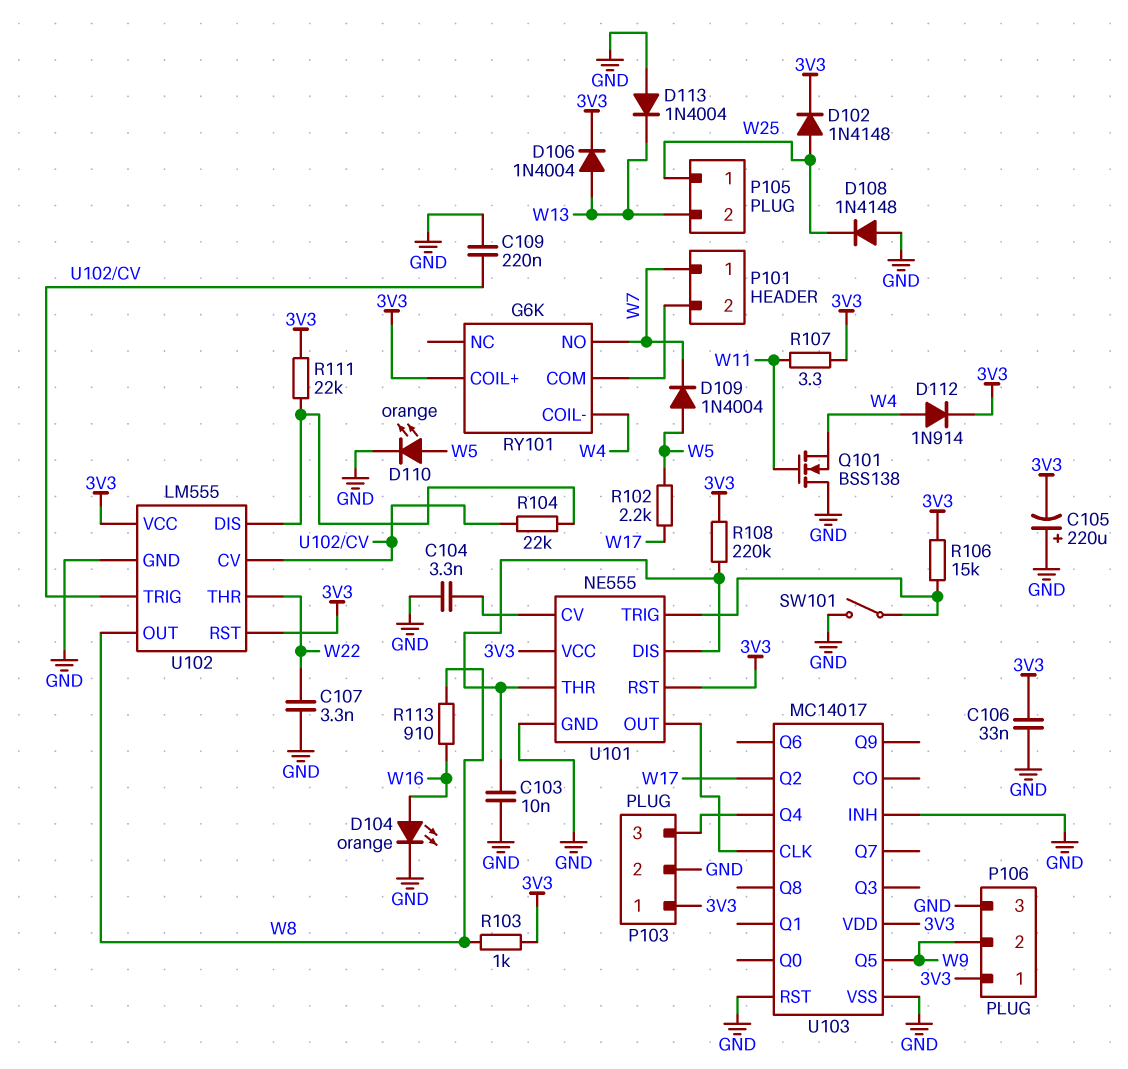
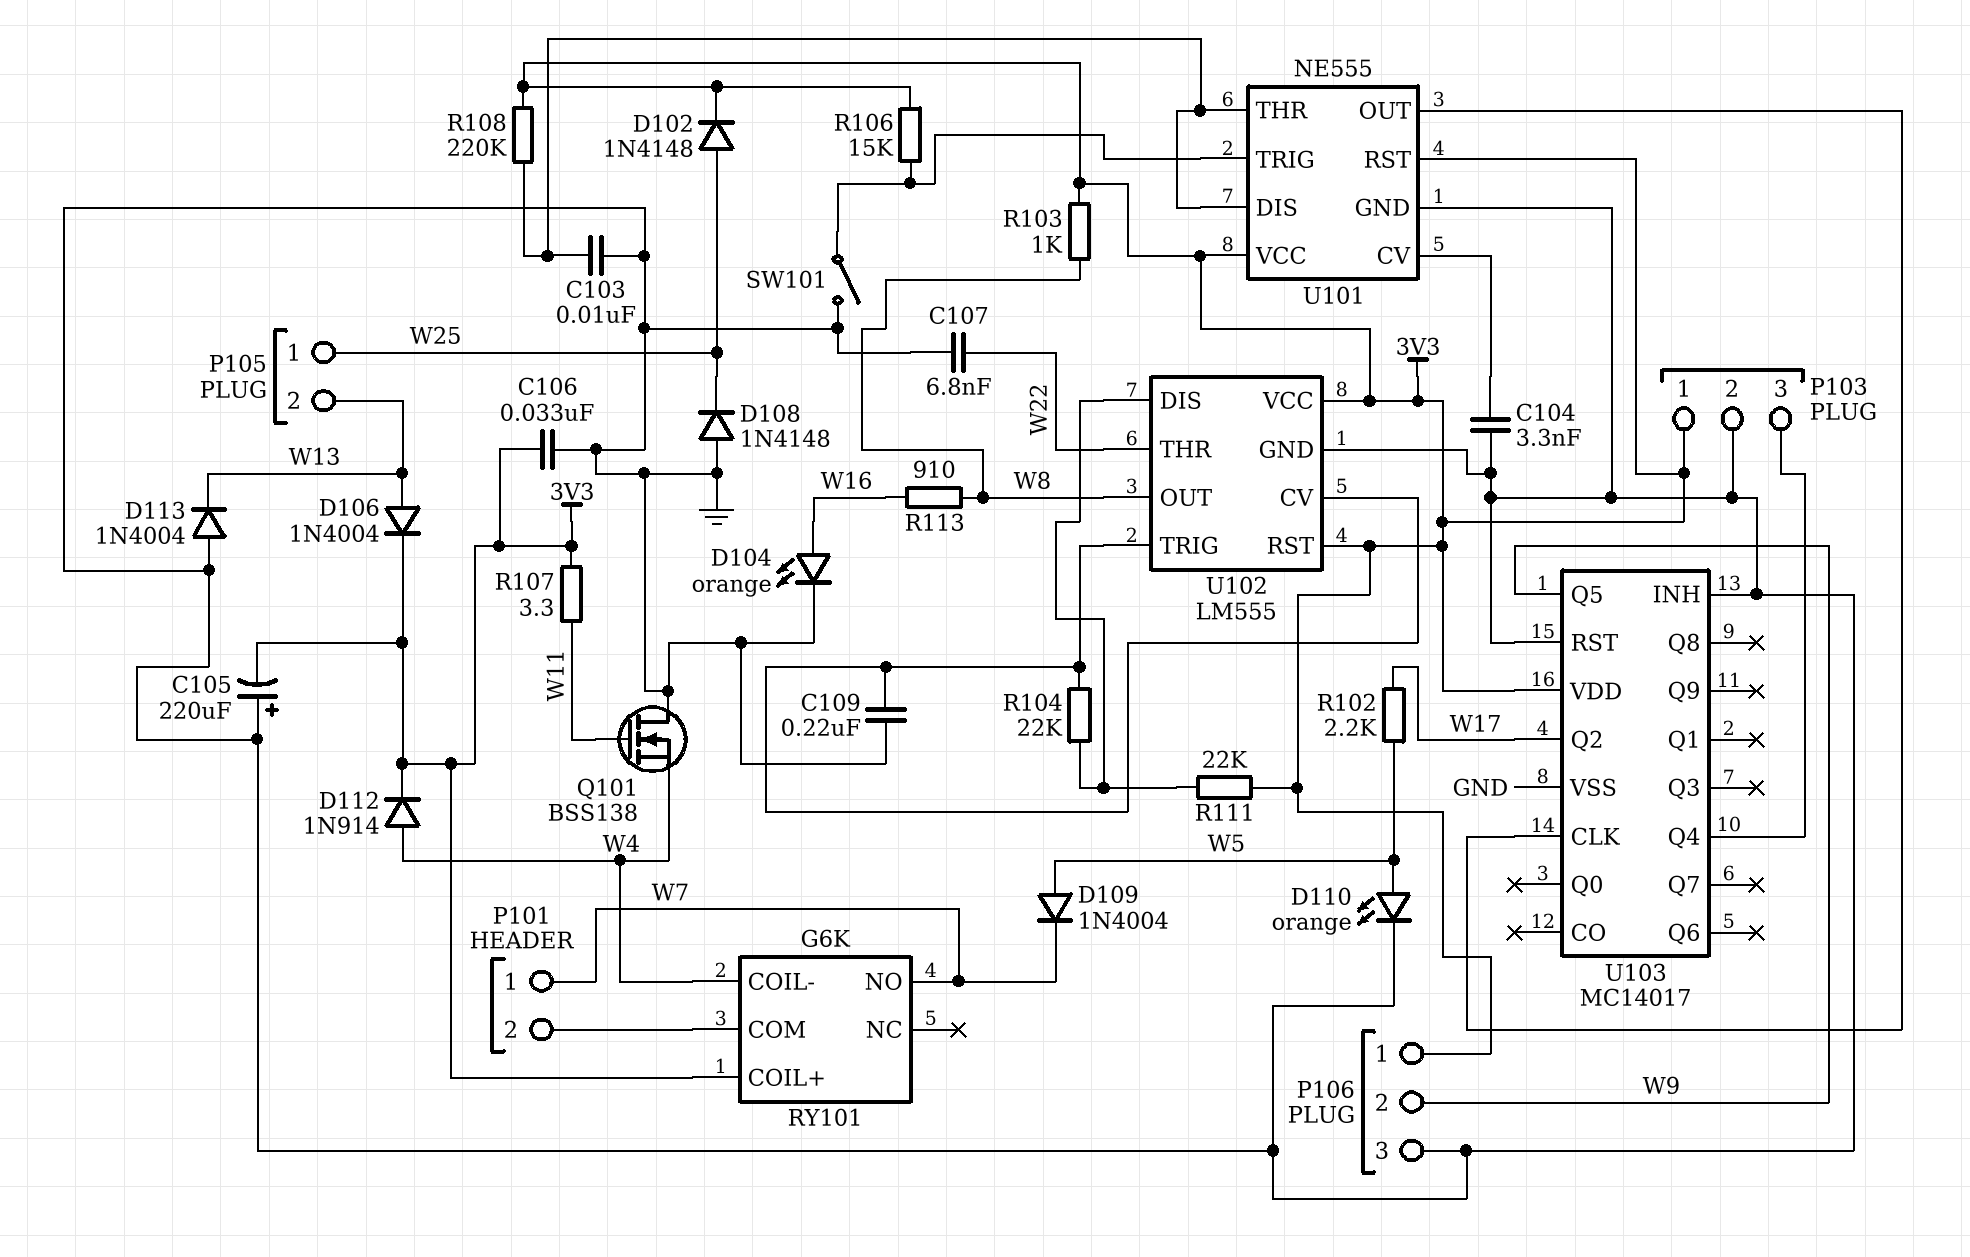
C107: 3.3nF (GND, W22) -> 6.8nF (GND, W22)

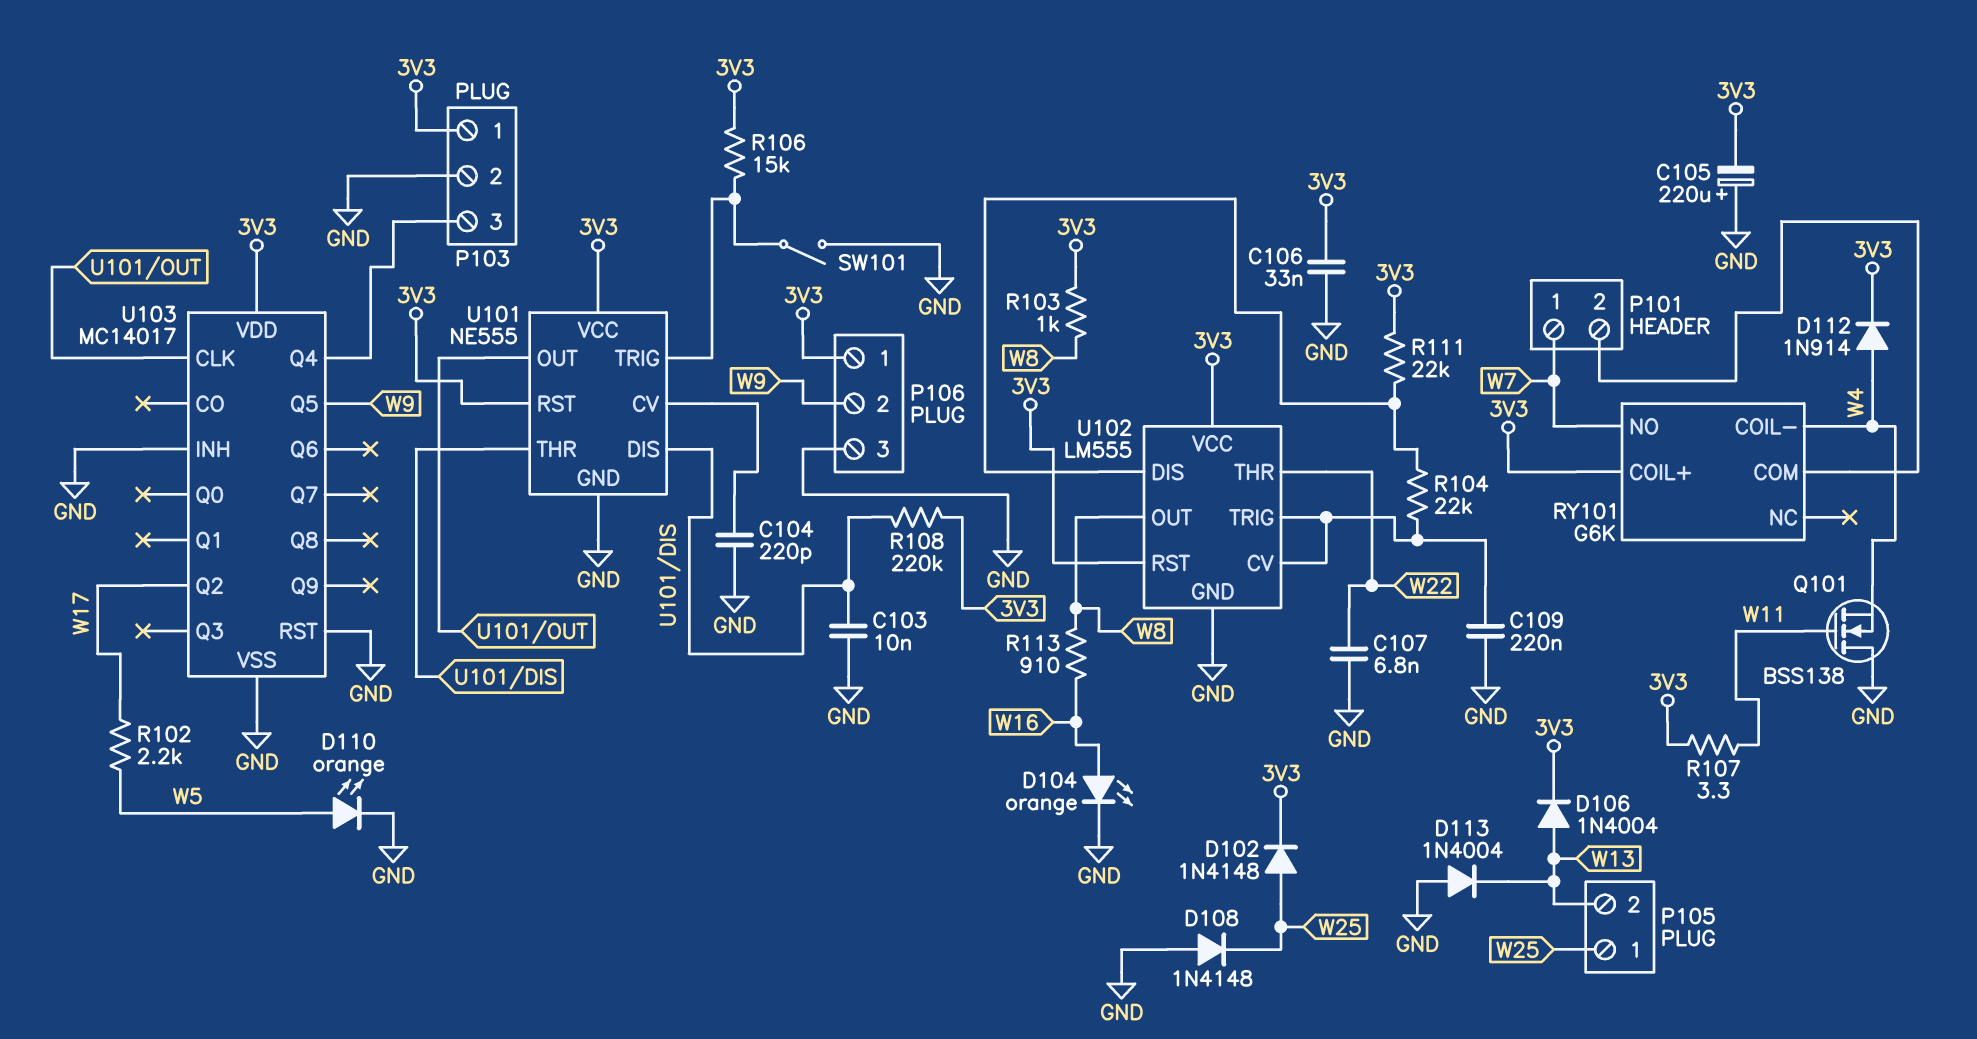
C104: 3.3nF (GND, U101/CV) -> 220pF (GND, U101/CV)
D109: diode 1N4004 (A W5, K W7) -> none

